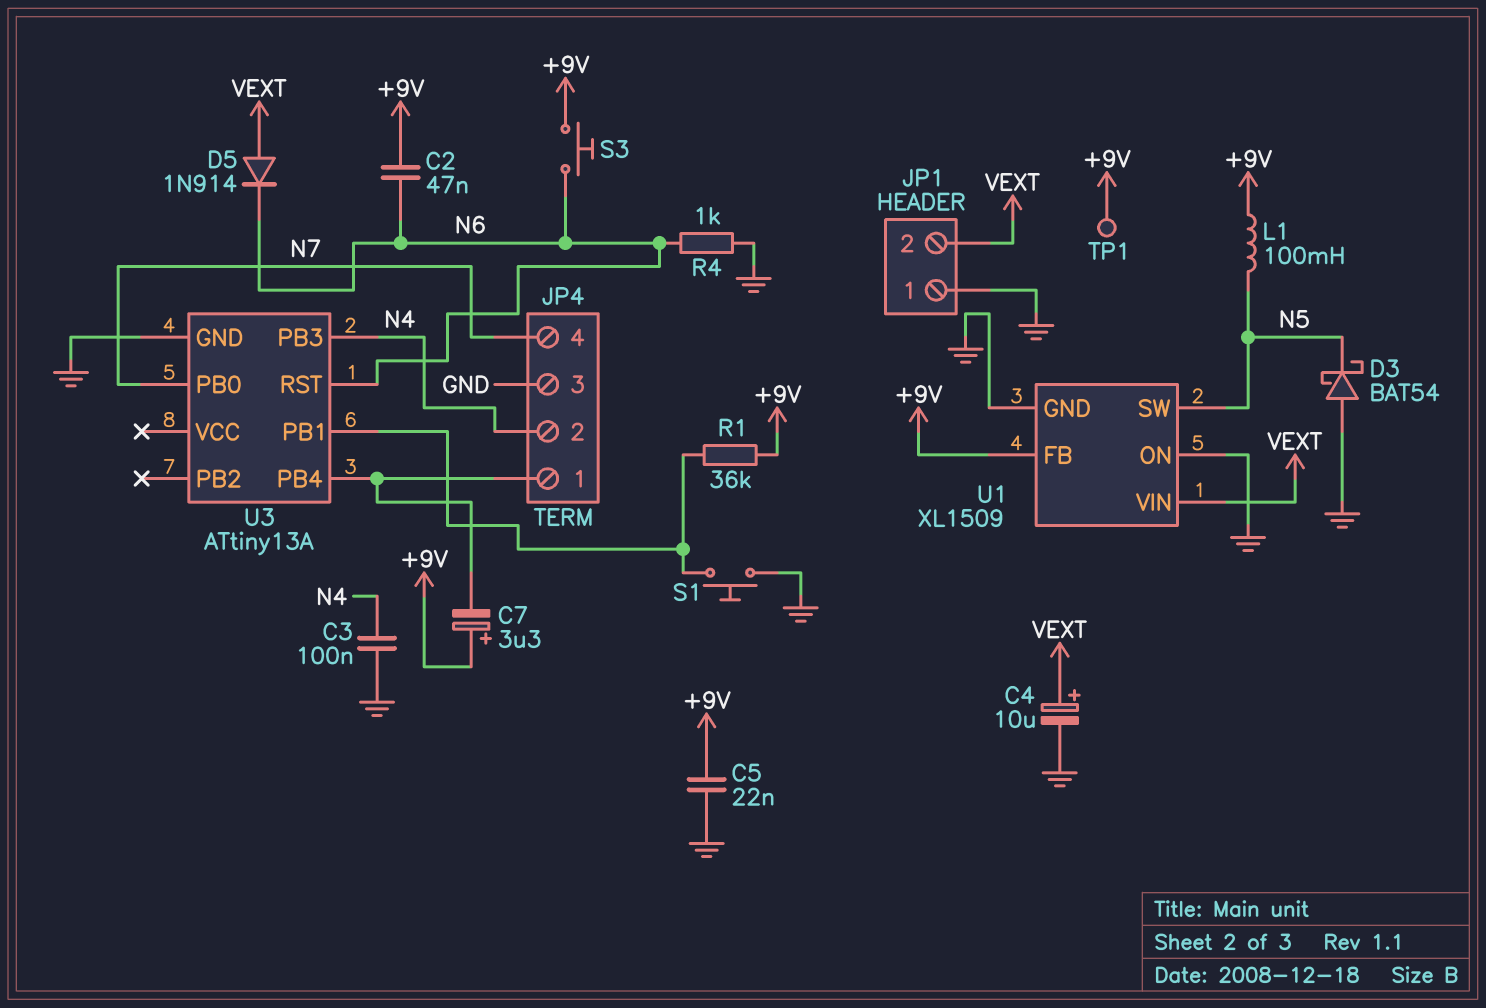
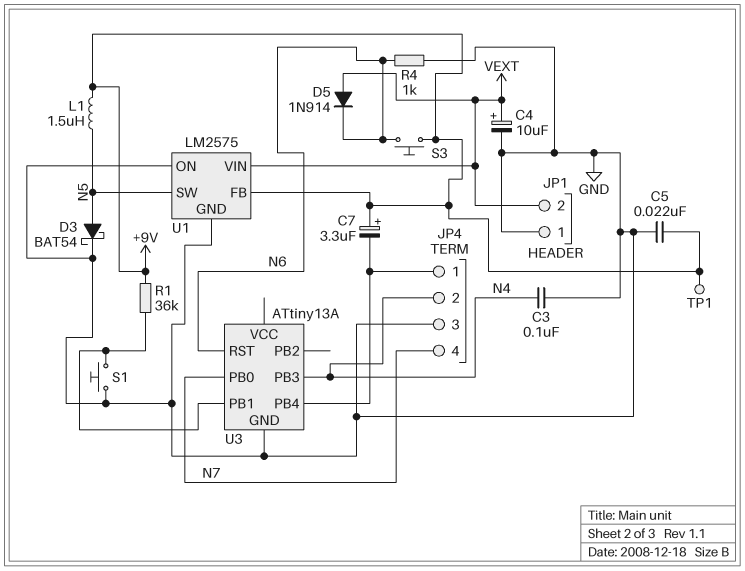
C2: 47nF (+9V, N6) -> none
D3: schottky BAT54 (A GND, K N5) -> schottky BAT54 (A N5, K GND)
L1: 100mH (+9V, N5) -> 1.5uH (+9V, N5)
U1: XL1509 -> LM2575

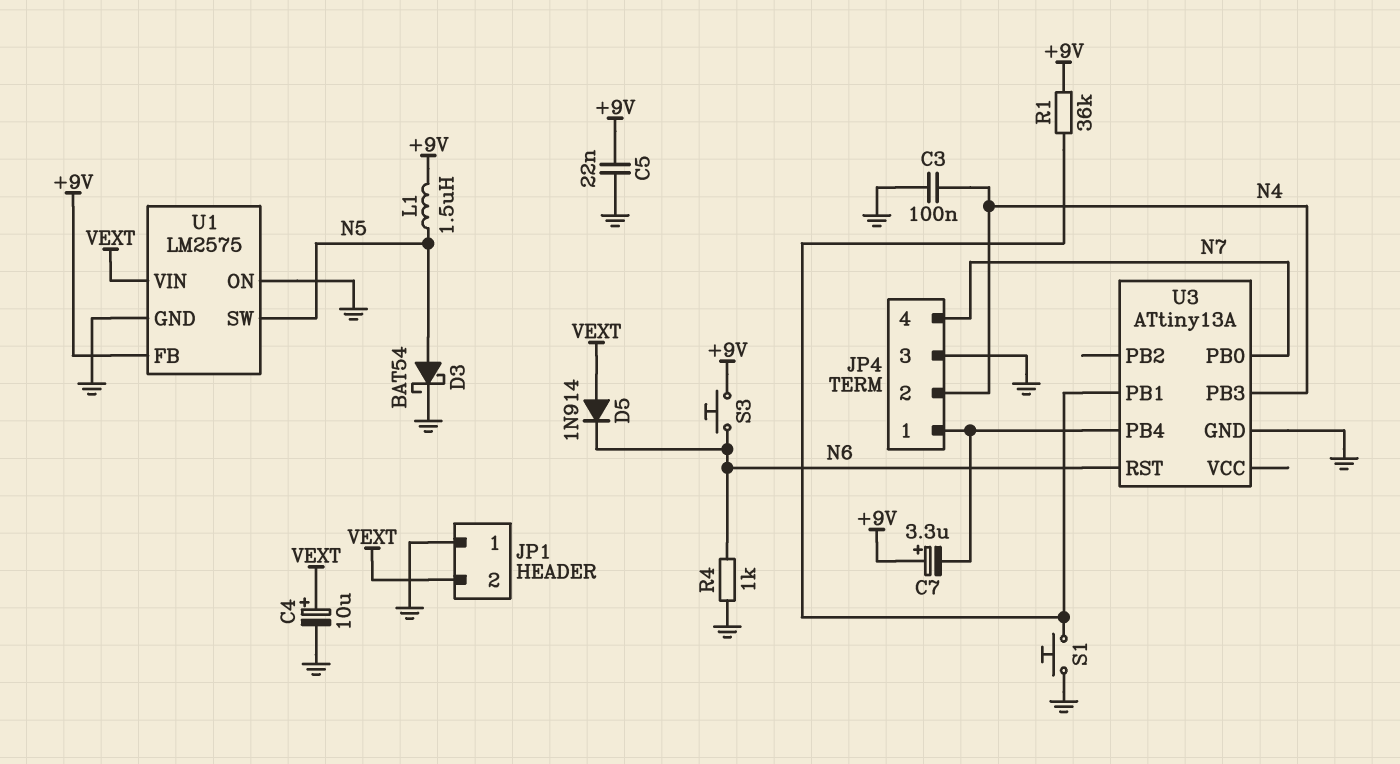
TP1: test point (+9V) -> none

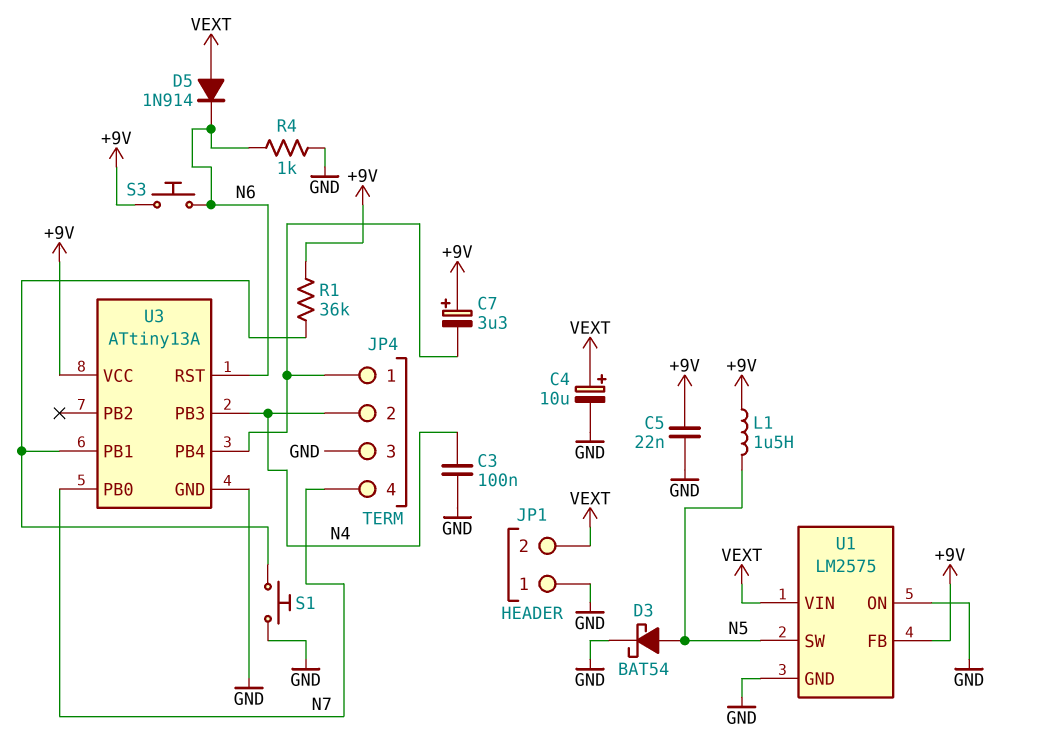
U3 pin VCC: none -> +9V

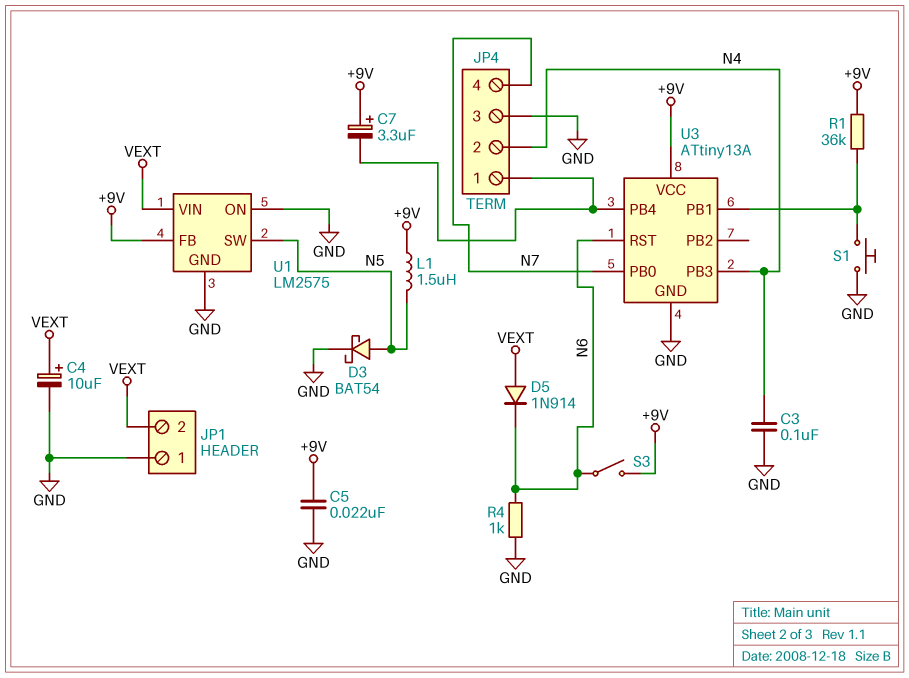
S3: button (+9V, N6) -> switch (+9V, N6)

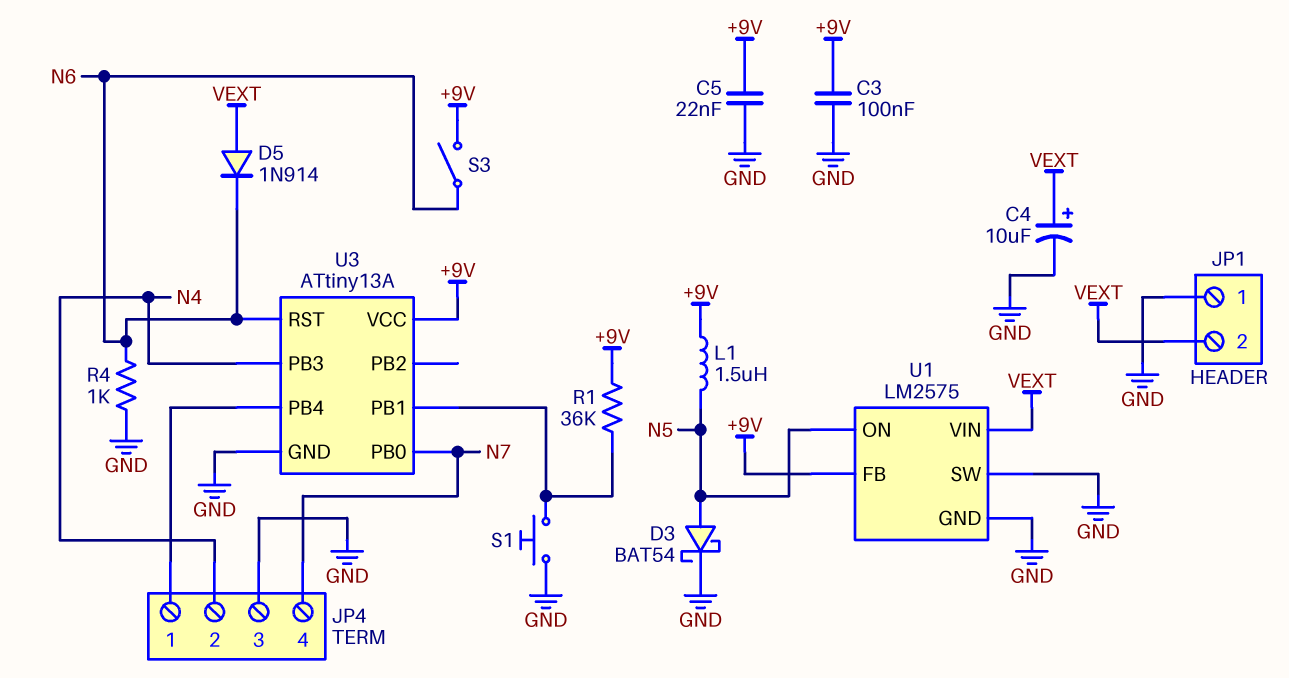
C3: 100nF (GND, N4) -> 100nF (+9V, GND)
C7: 3.3uF (plus +9V, minus JP4/1) -> none
U1 pin ON: GND -> N5
U1 pin SW: N5 -> GND

